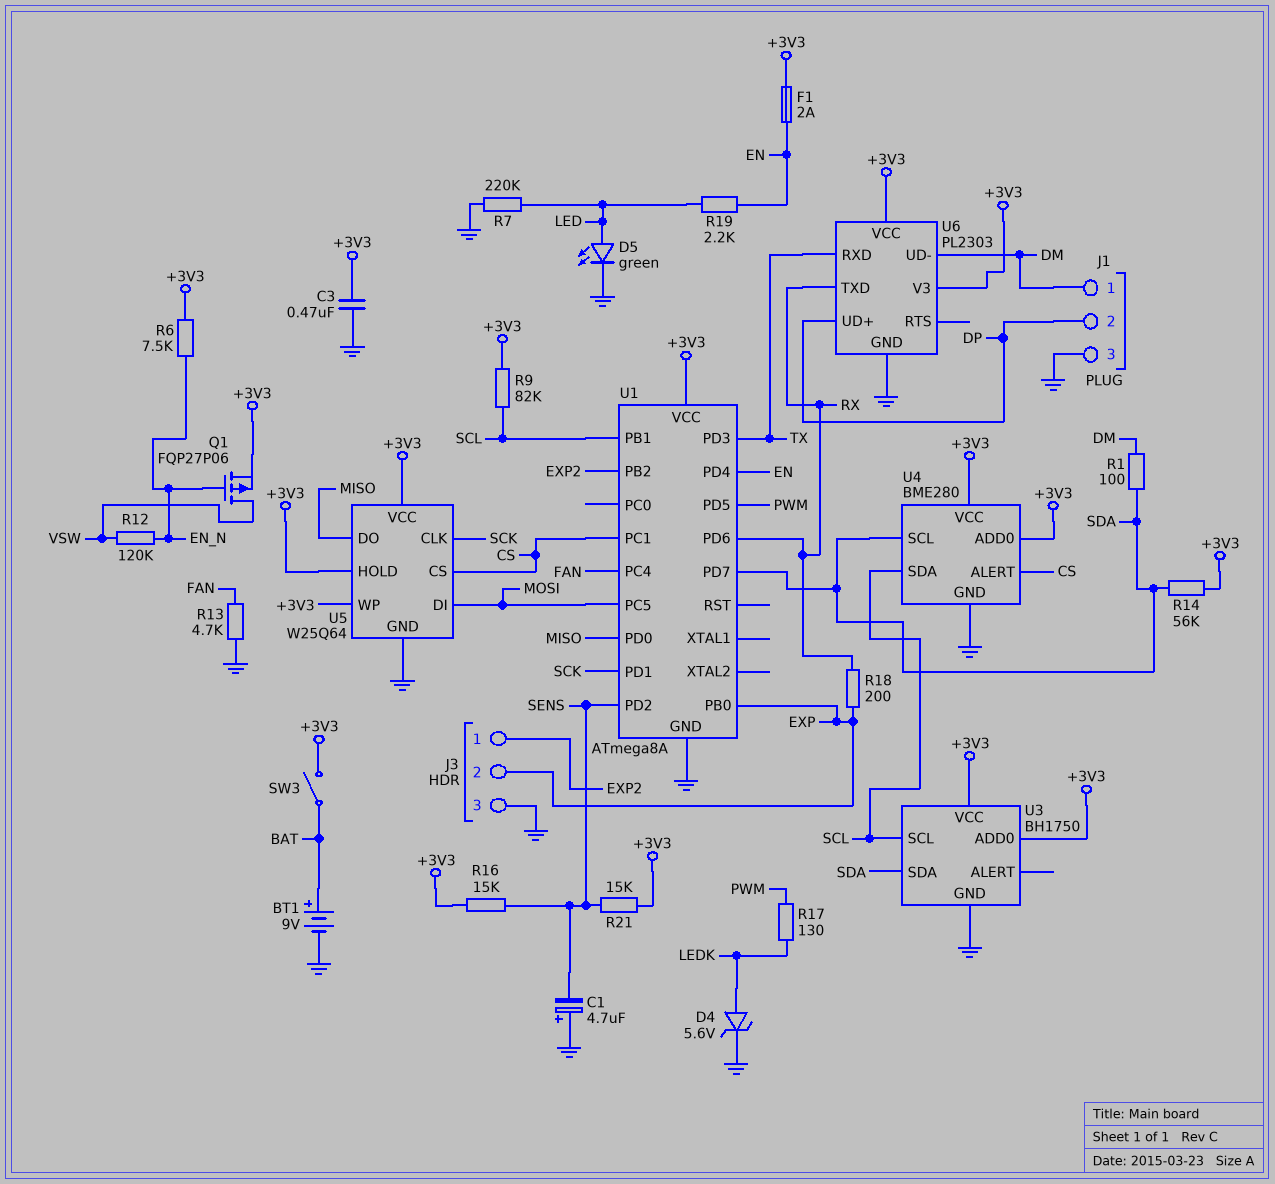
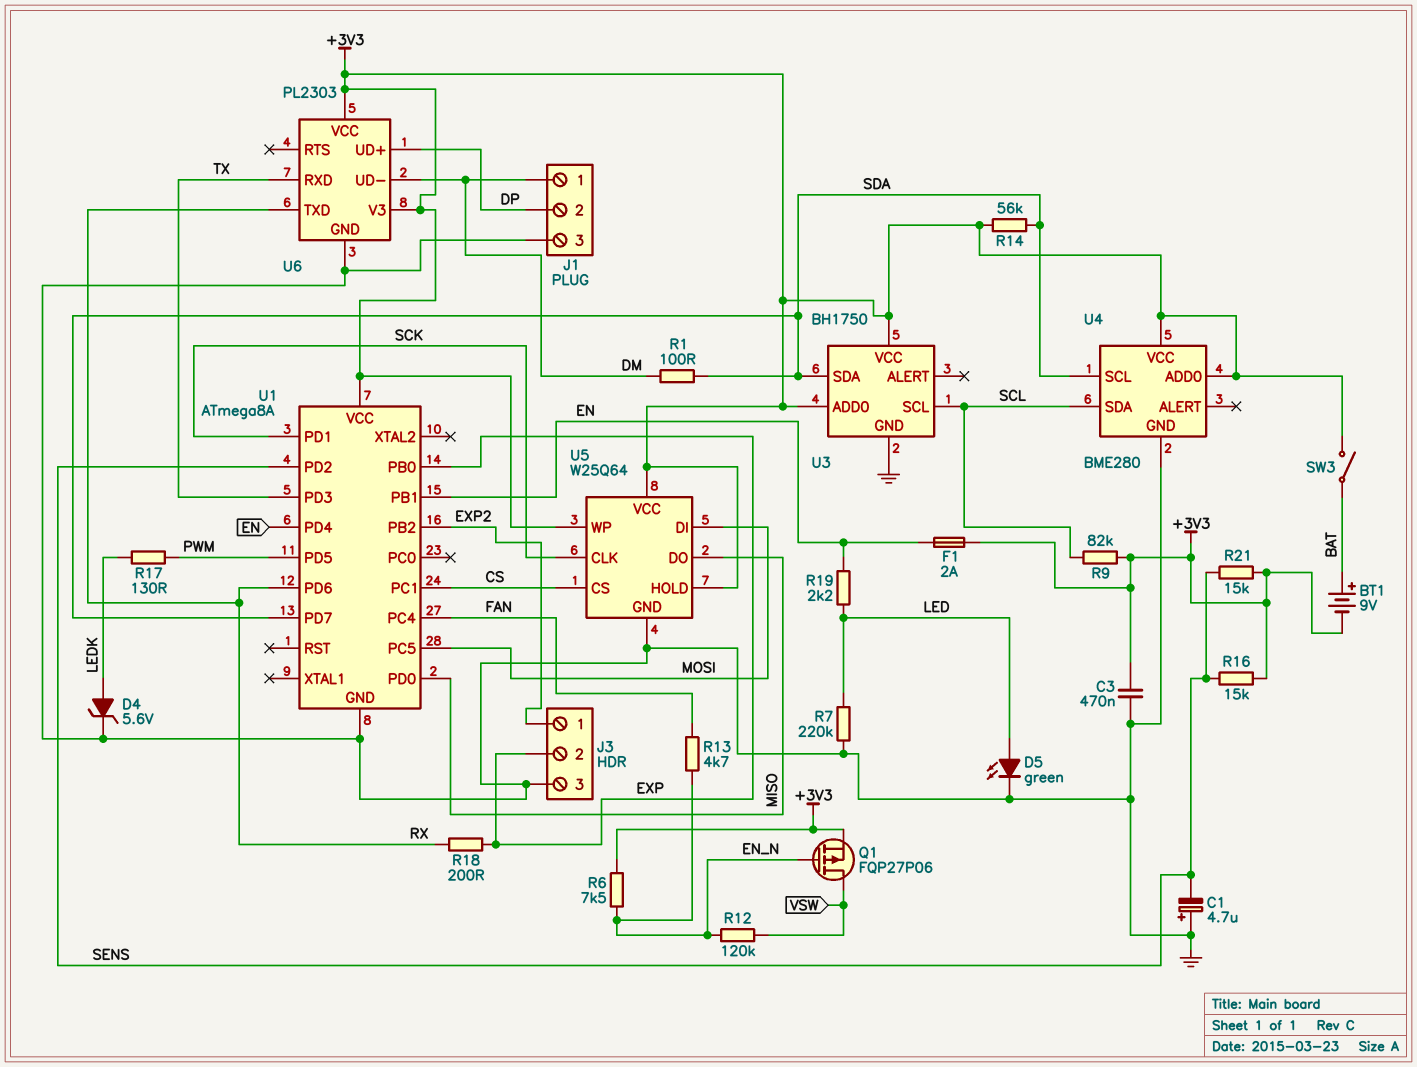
BT1: 9V (plus BAT, minus GND) -> 9V (plus BAT, minus +3V3)
R13: 4.7k (FAN, GND) -> 4.7k (EN_N, FAN)
U1 pin PB1: SCL -> EN
U4 pin ALERT: CS -> none

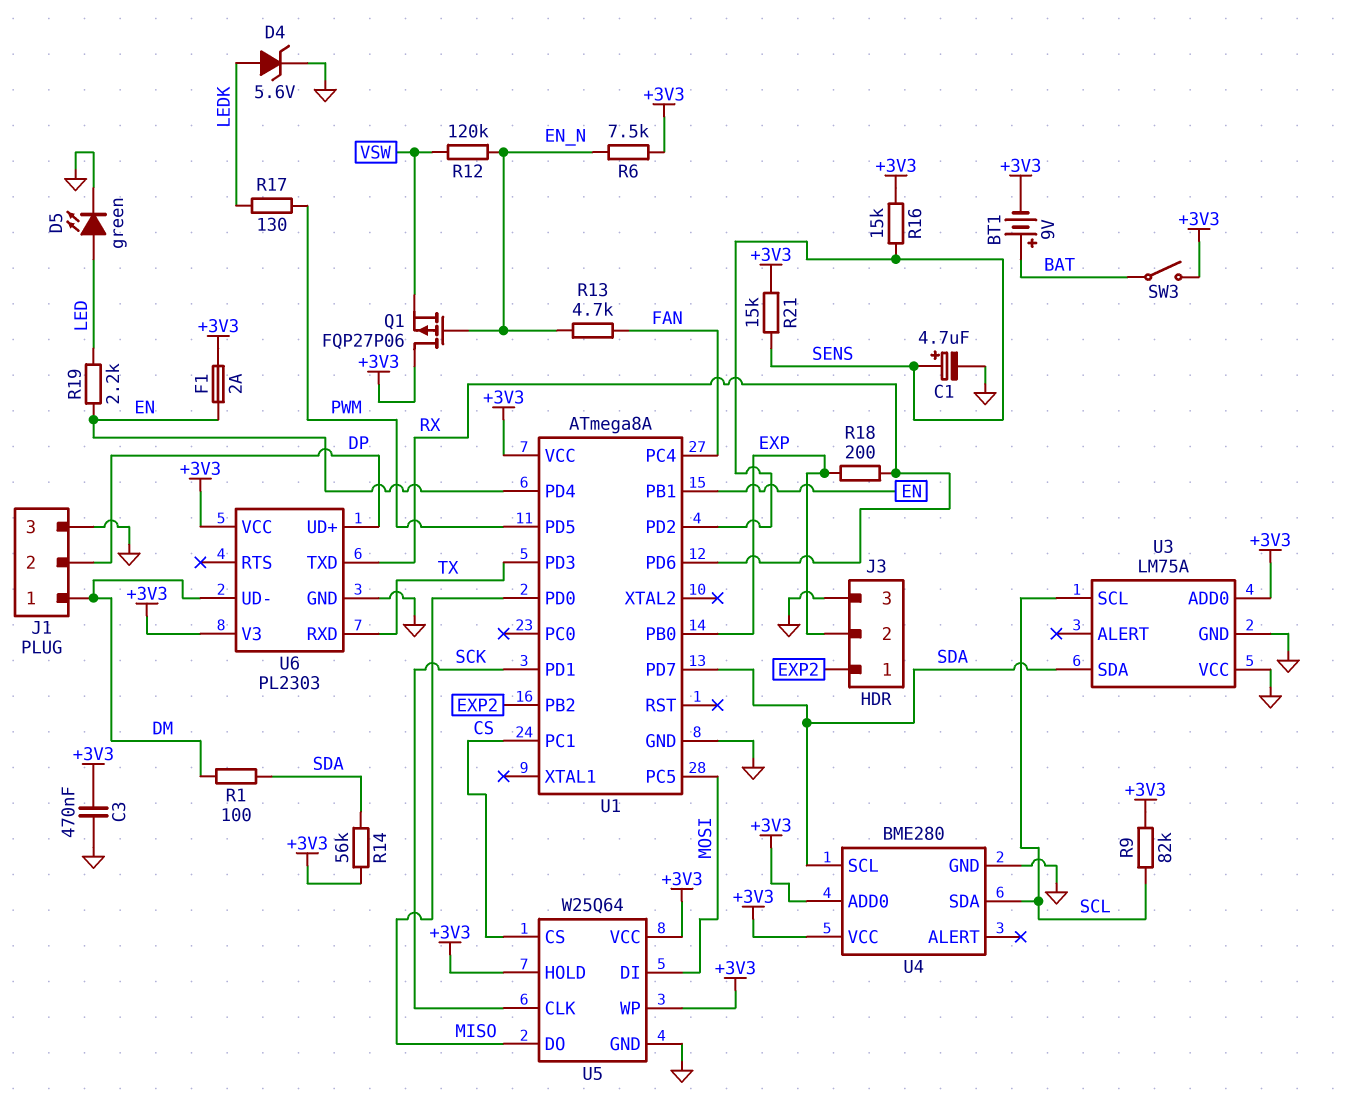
C1: 4.7uF (plus GND, minus SENS) -> 4.7uF (plus SENS, minus GND)
Q1: PMOS FQP27P06 (G EN_N, D VSW, S +3V3) -> PMOS FQP27P06 (G EN_N, D +3V3, S VSW)
R7: 220k (GND, LED) -> none
U3: BH1750 -> LM75A
U3 pin VCC: +3V3 -> GND

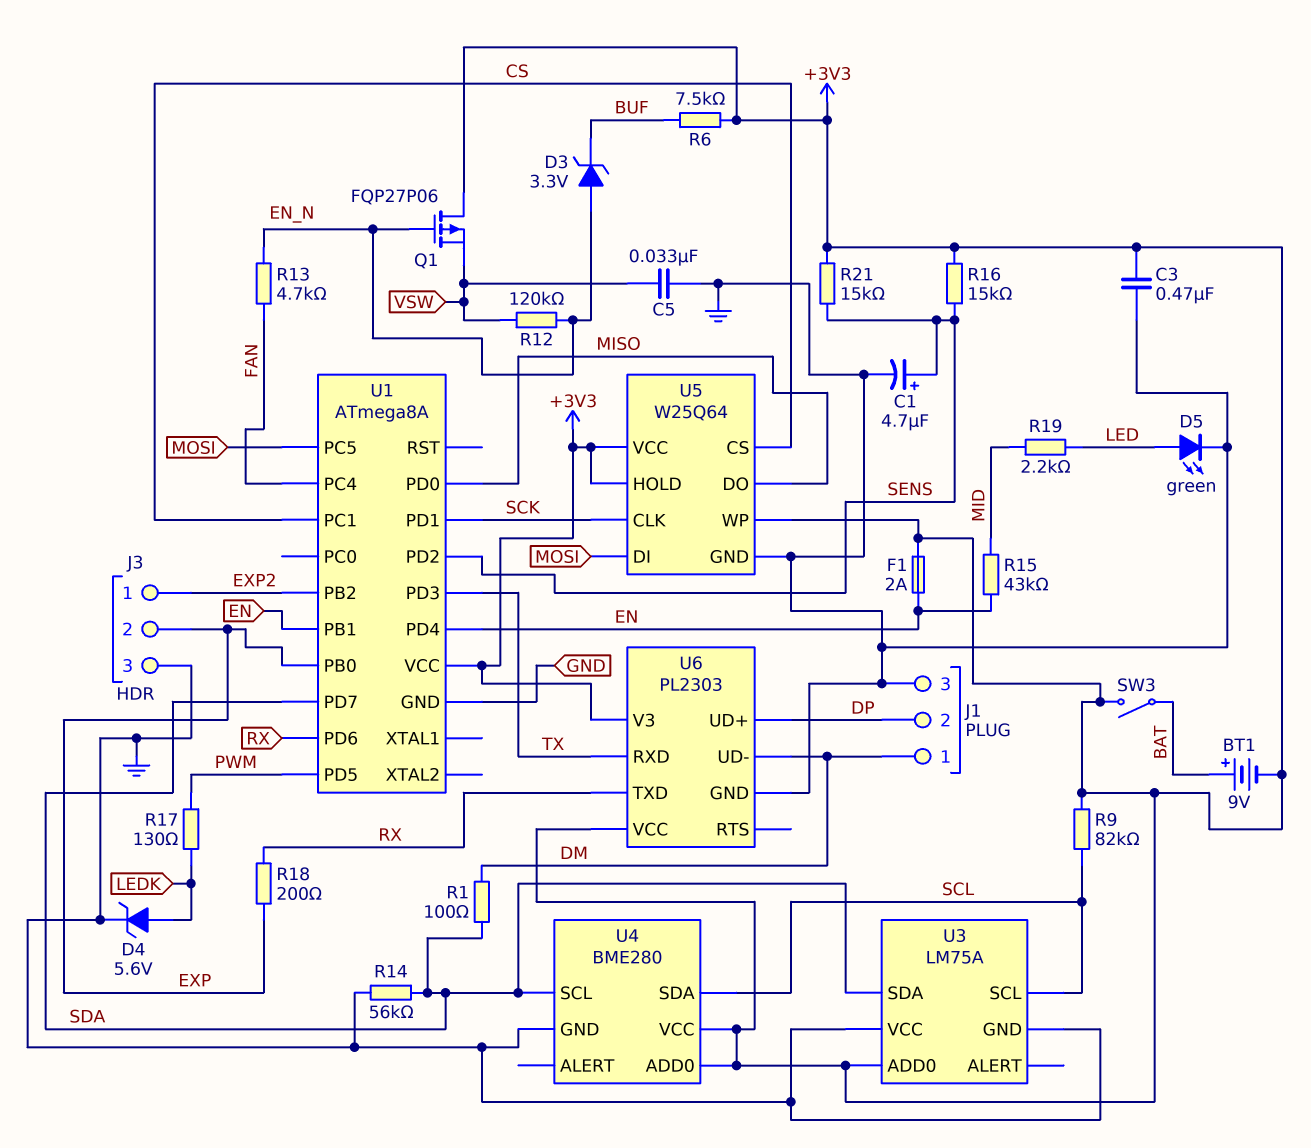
C5: none -> 33nF (GND, VSW)
D3: none -> zener 3.3V (A EN_N, K BUF)
R6: 7.5k (+3V3, EN_N) -> 7.5k (+3V3, BUF)
R14: 56k (+3V3, SDA) -> 56k (GND, SDA)
R15: none -> 43k (EN, MID)
R19: 2.2k (EN, LED) -> 2.2k (LED, MID)

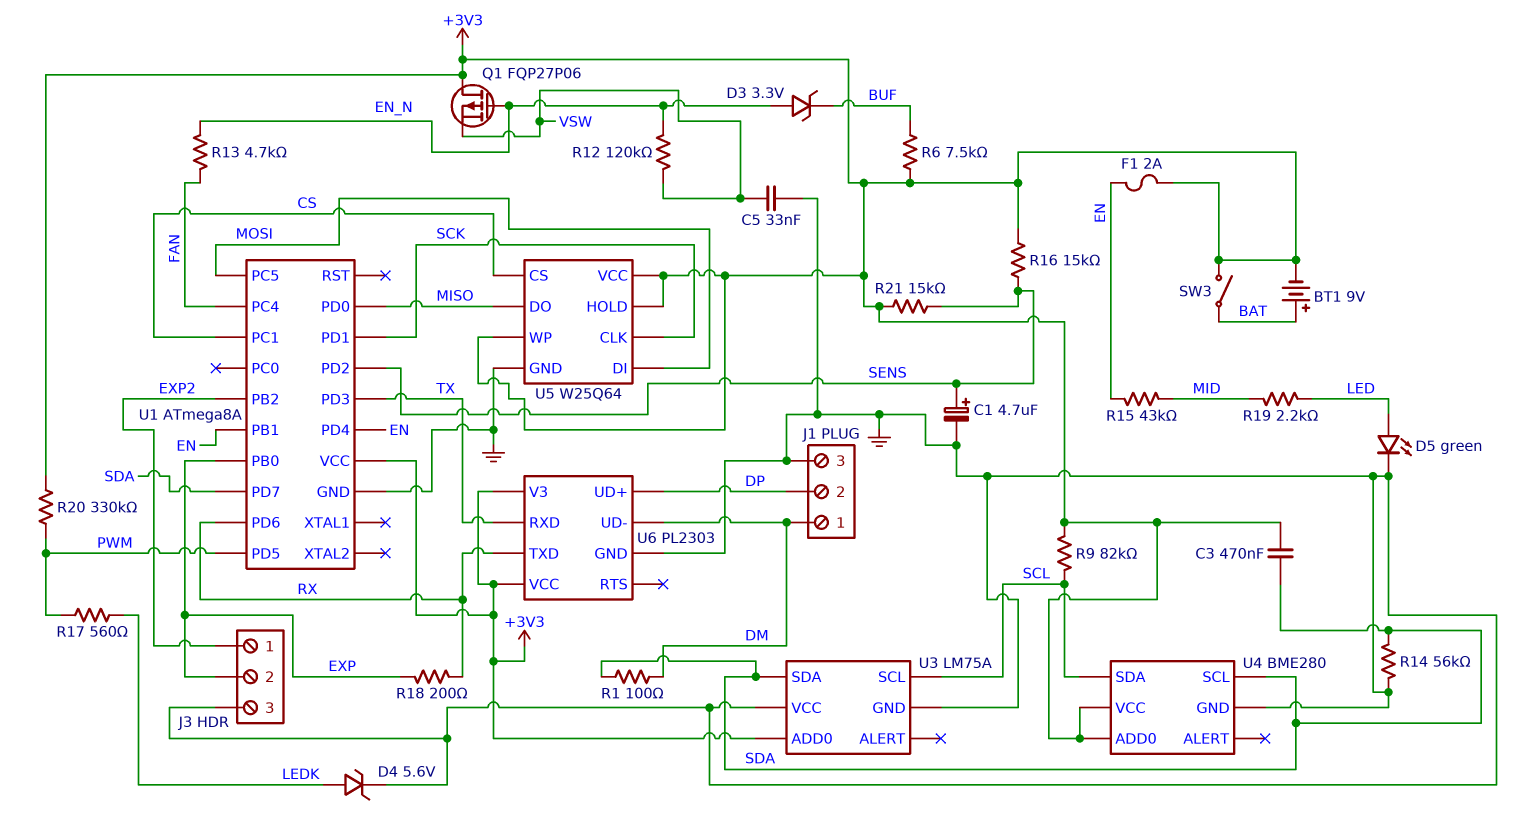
C3: 470nF (+3V3, GND) -> 470nF (+3V3, SDA)
R17: 130 (LEDK, PWM) -> 560 (LEDK, PWM)
R20: none -> 330k (+3V3, PWM)

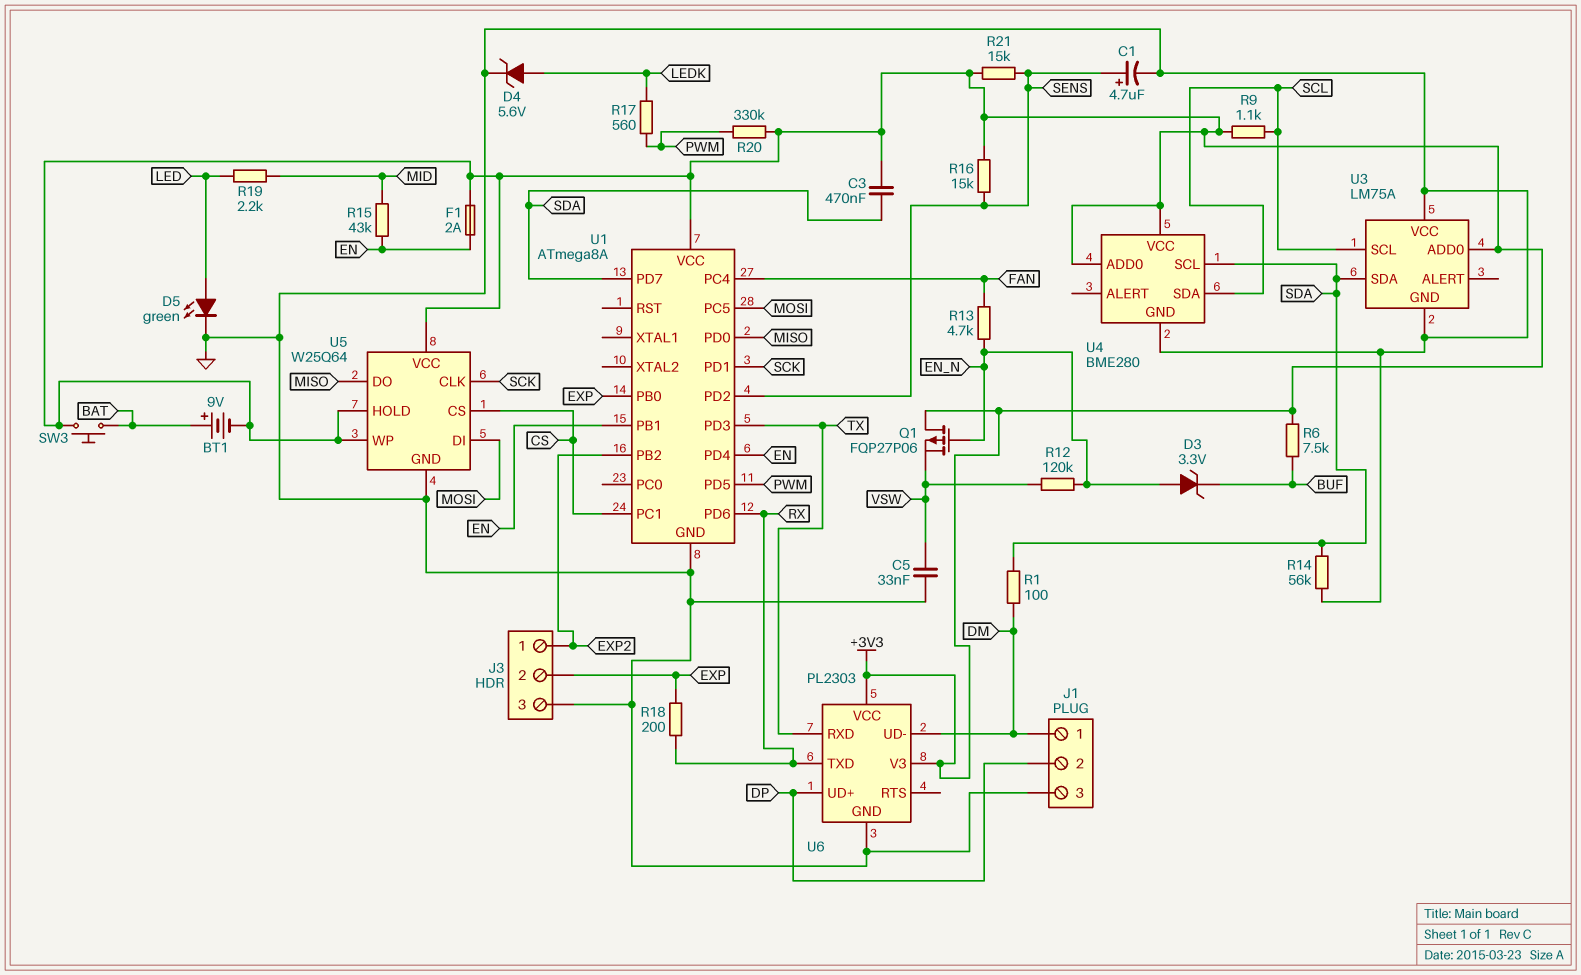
R9: 82k (+3V3, SCL) -> 1.1k (+3V3, SCL)
SW3: switch (+3V3, BAT) -> button (+3V3, BAT)

